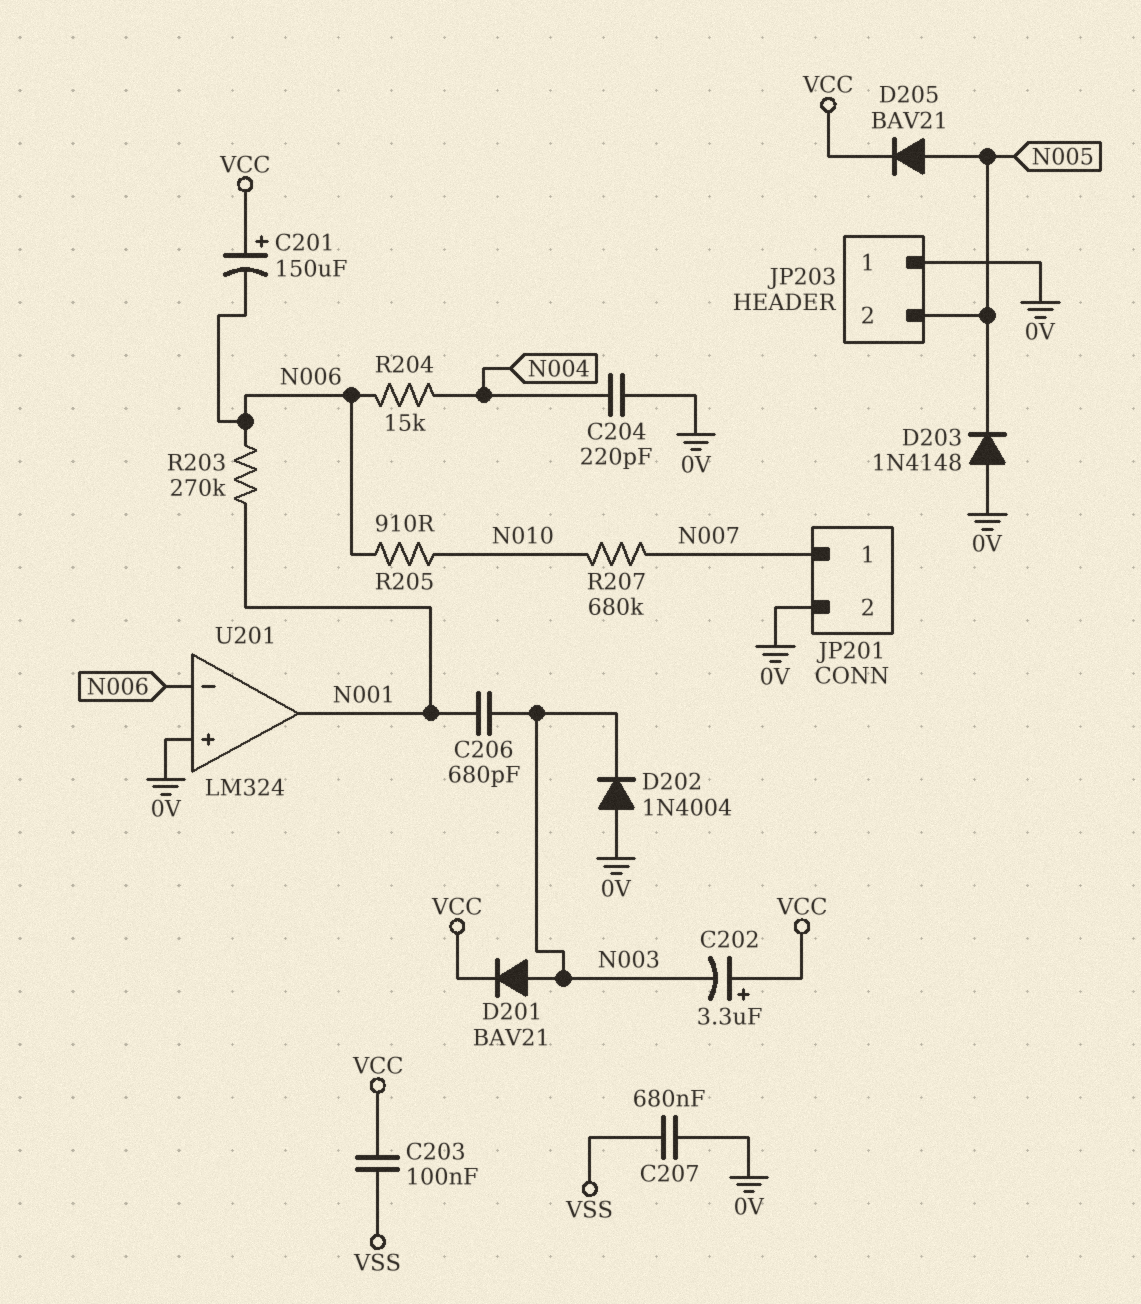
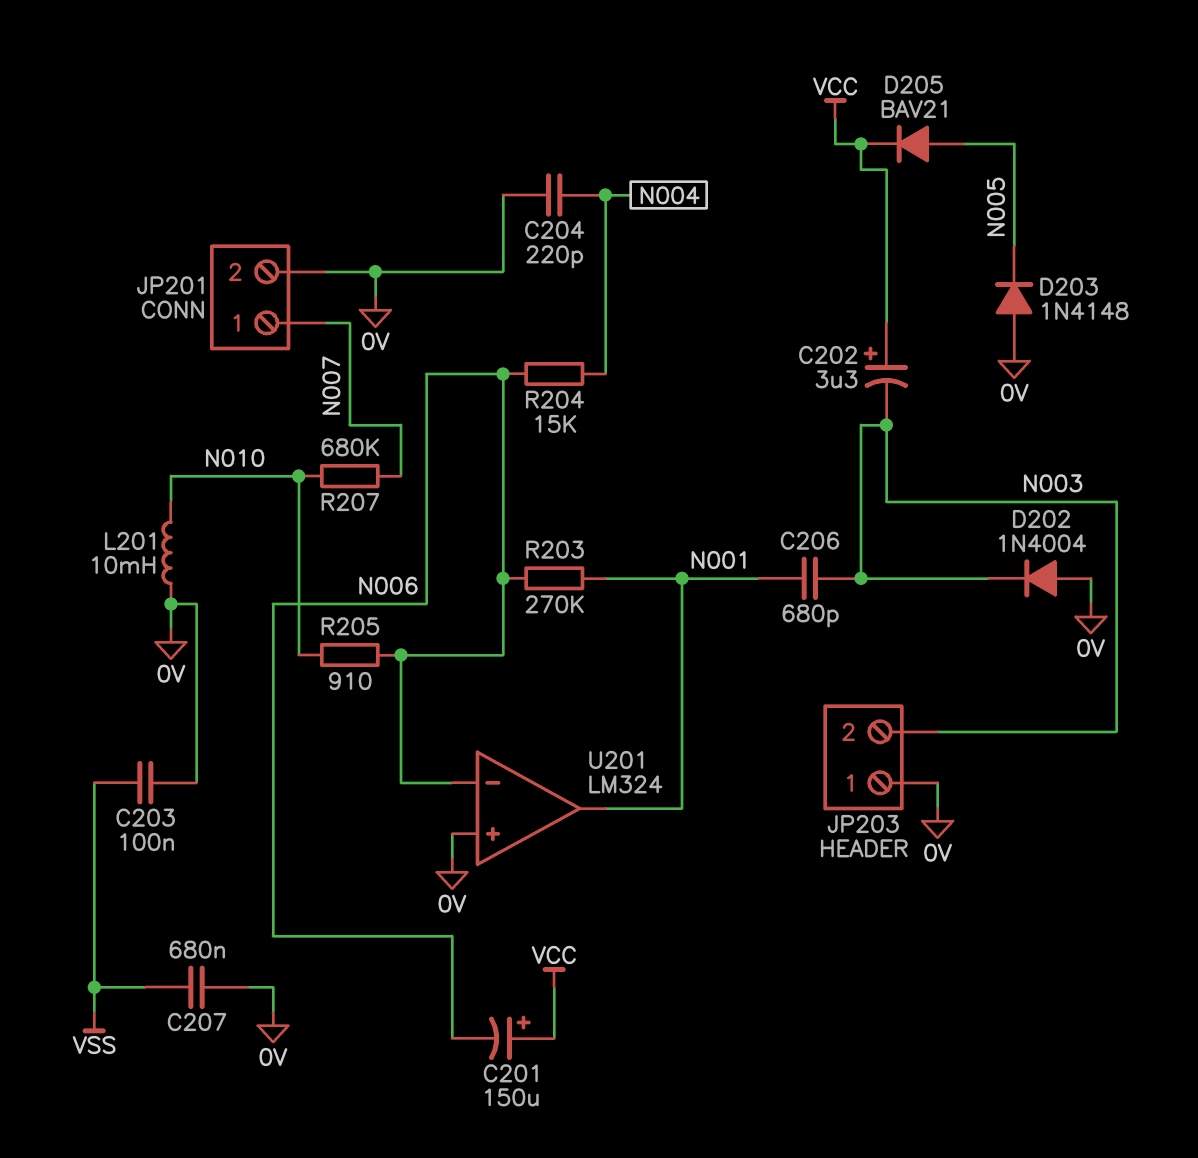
C203: 100nF (VCC, VSS) -> 100nF (0V, VSS)
D201: diode BAV21 (A N003, K VCC) -> none
JP203 pin 2: N005 -> N003
L201: none -> 10mH (0V, N010)

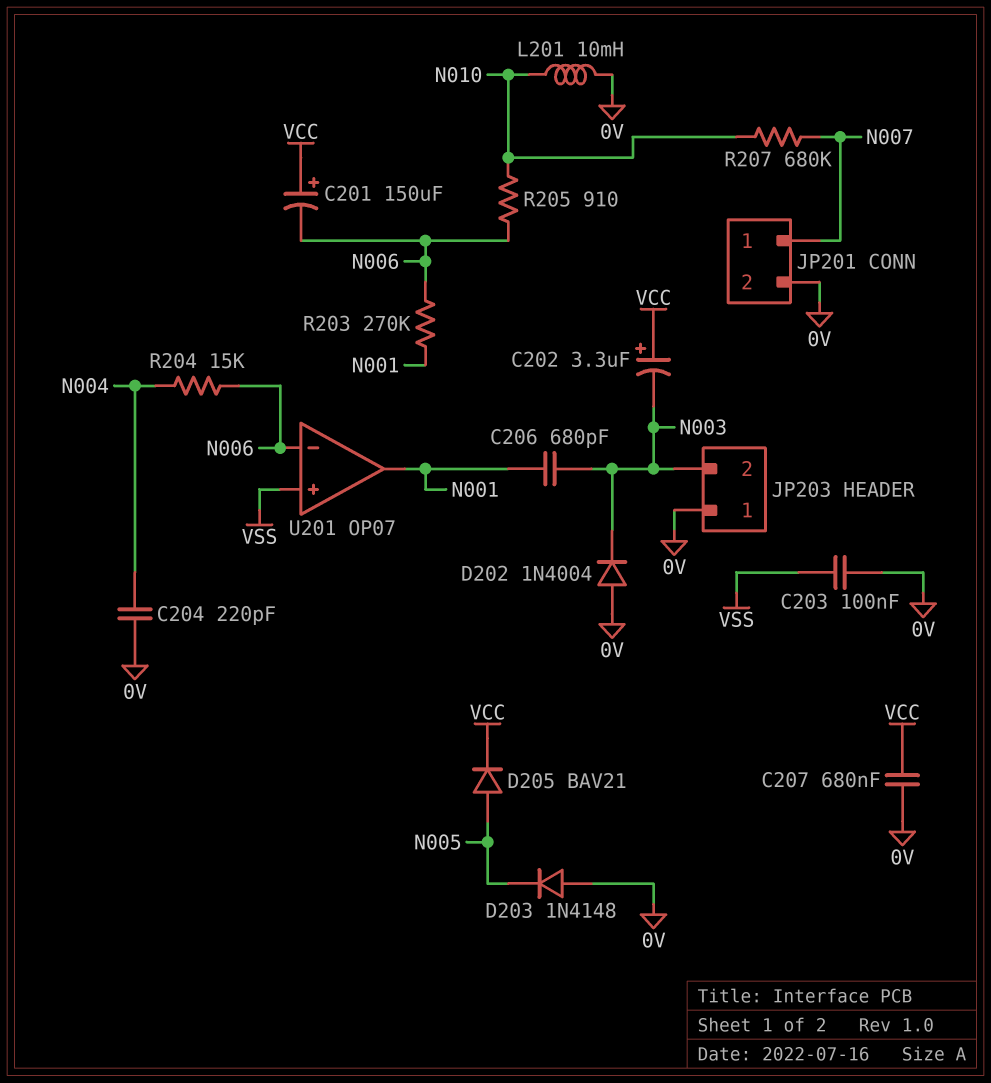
C207: 680nF (0V, VSS) -> 680nF (0V, VCC)
U201: LM324 -> OP07
U201 pin in+: 0V -> VSS

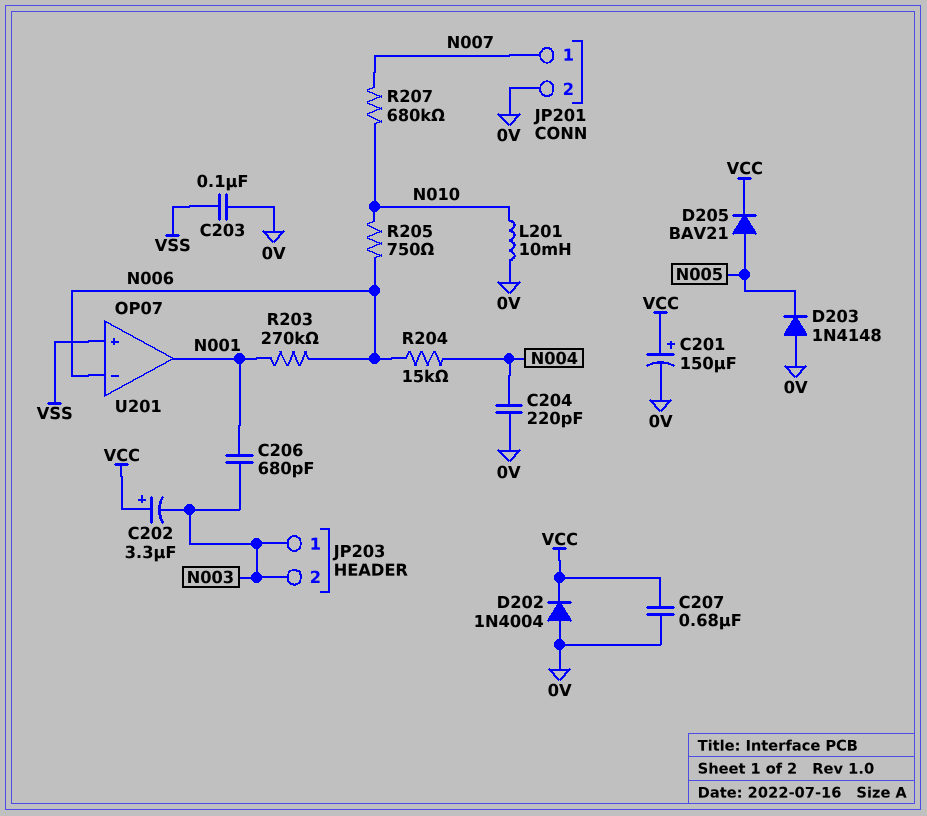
C201: 150uF (plus VCC, minus N006) -> 150uF (plus VCC, minus 0V)
D202: diode 1N4004 (A 0V, K N003) -> diode 1N4004 (A 0V, K VCC)
JP203 pin 1: 0V -> N003
R205: 910 (N006, N010) -> 750 (N006, N010)

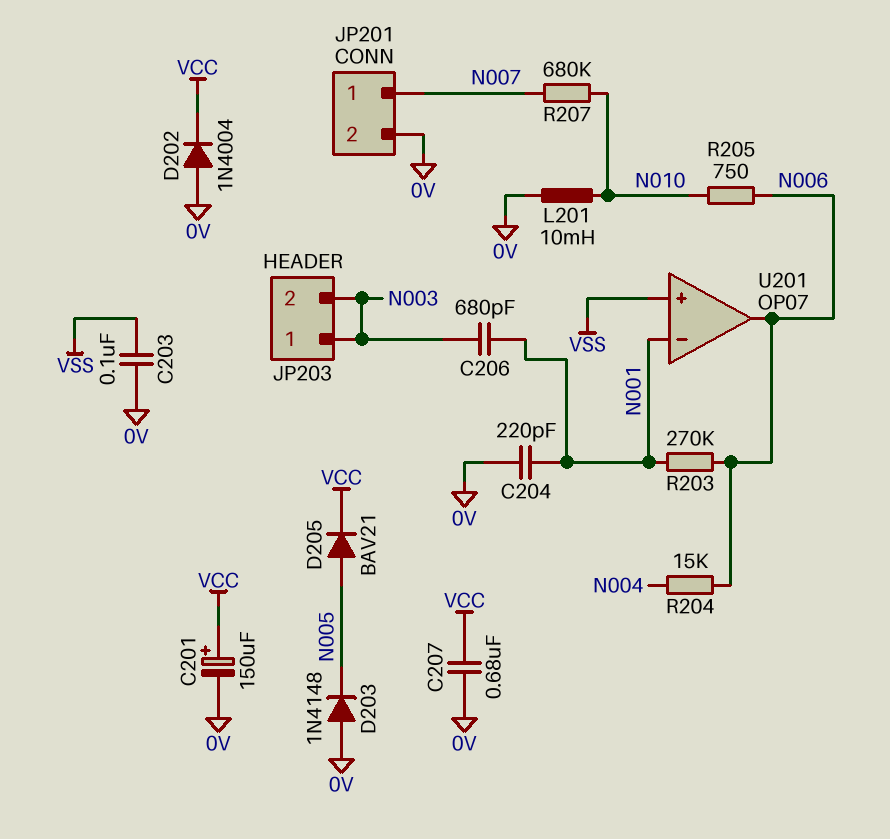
C202: 3.3uF (plus VCC, minus N003) -> none
C204: 220pF (0V, N004) -> 220pF (0V, N001)
U201 pin in-: N006 -> N001
U201 pin out: N001 -> N006

